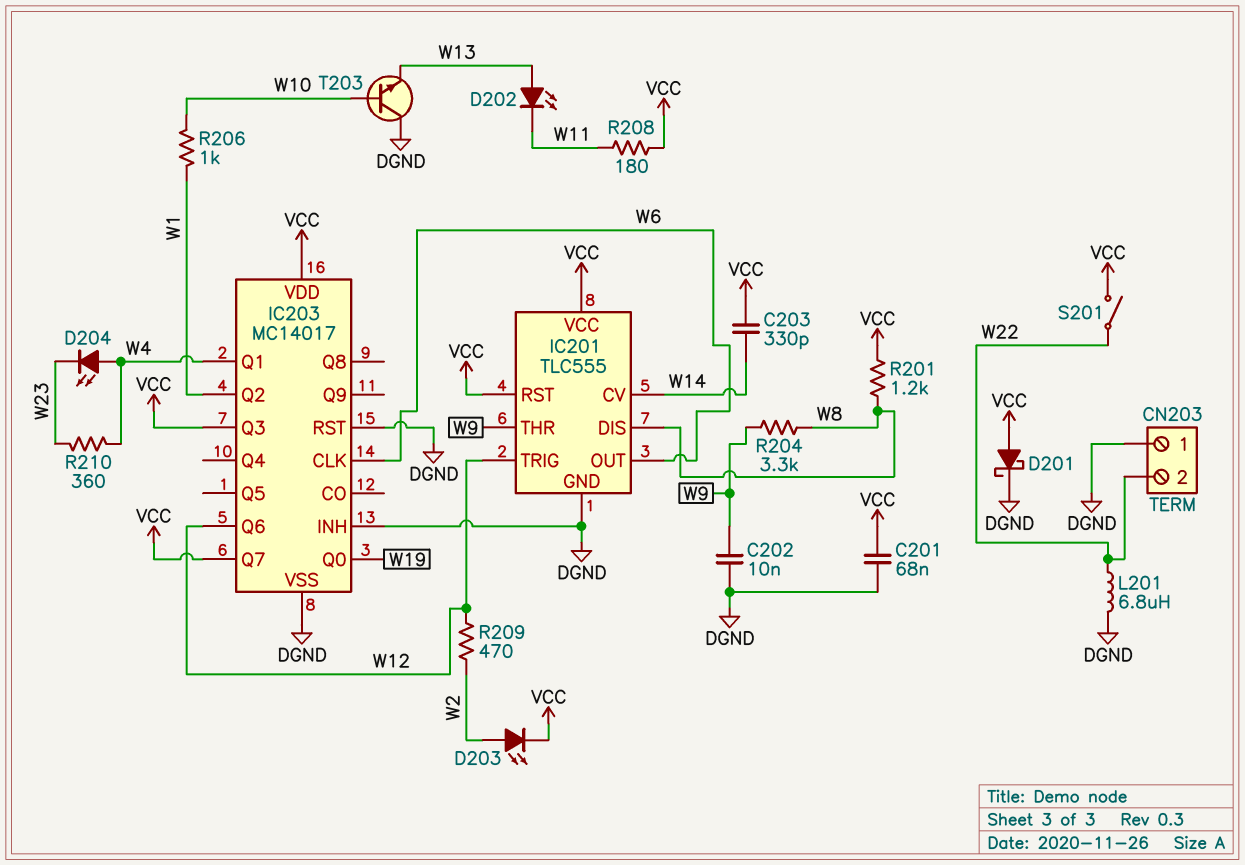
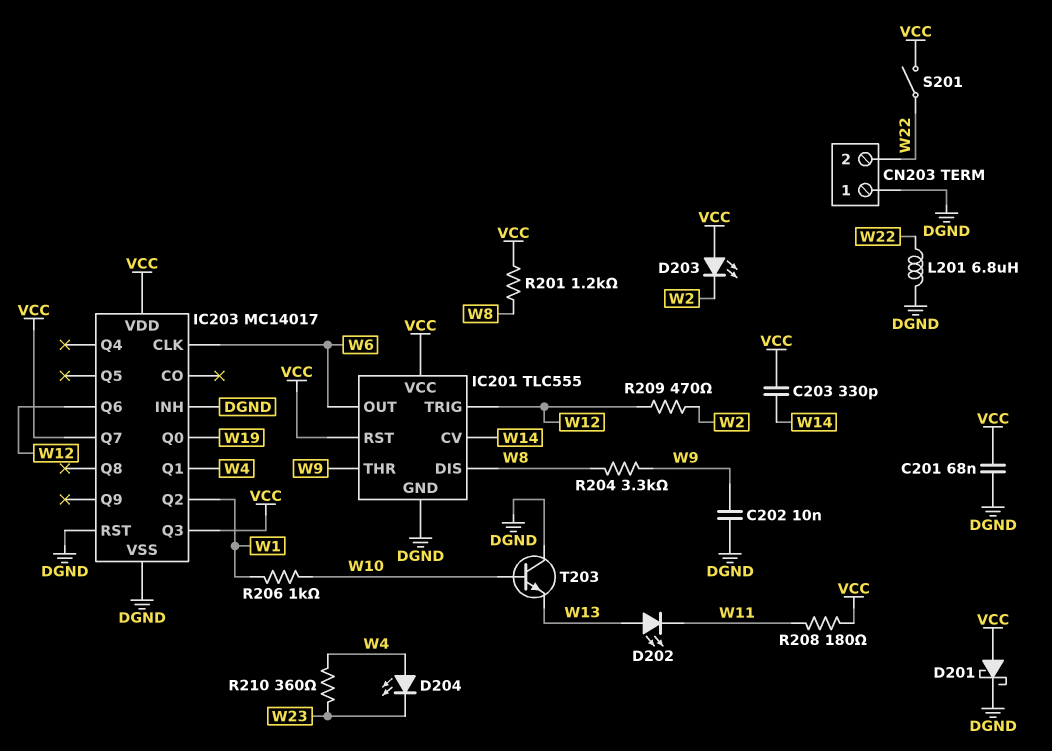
D203: LED (A W2, K VCC) -> LED (A VCC, K W2)

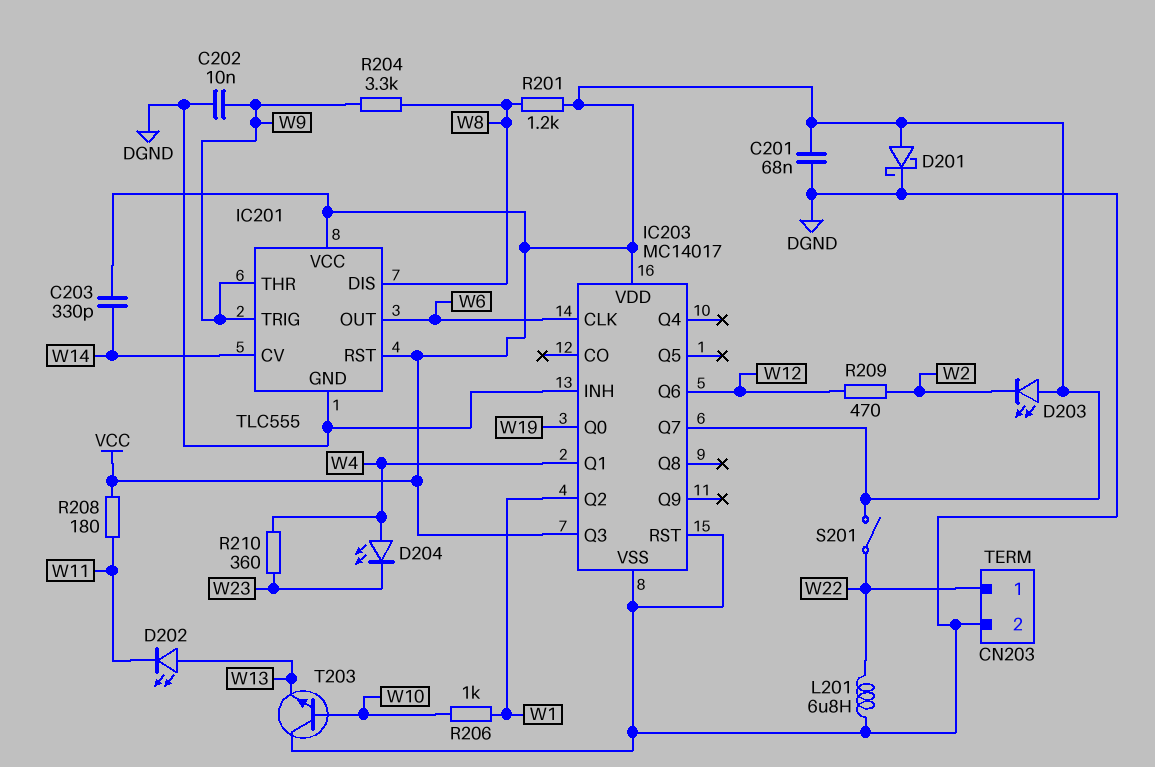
CN203 pin 1: DGND -> W22
CN203 pin 2: W22 -> DGND
IC201 pin TRIG: W12 -> W9

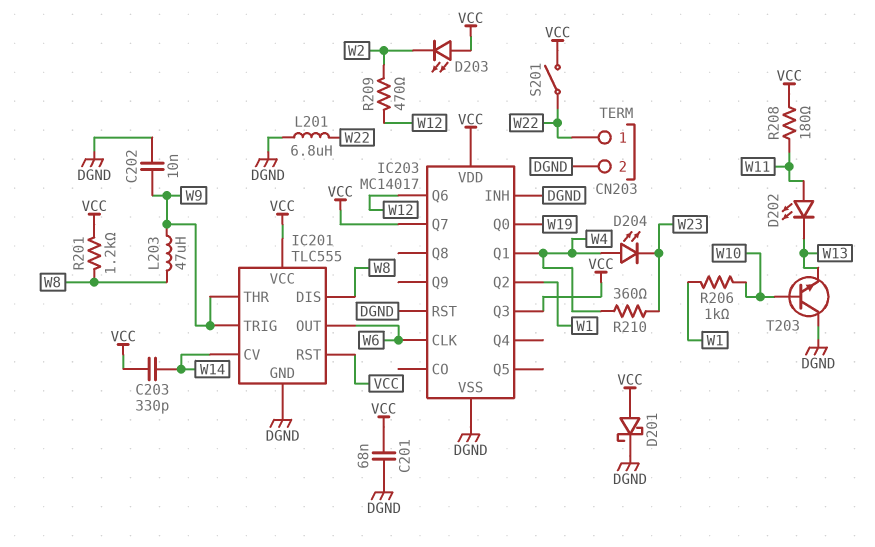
D202: LED (A W13, K W11) -> LED (A W11, K W13)
L203: none -> 47uH (W8, W9)
R204: 3.3k (W8, W9) -> none

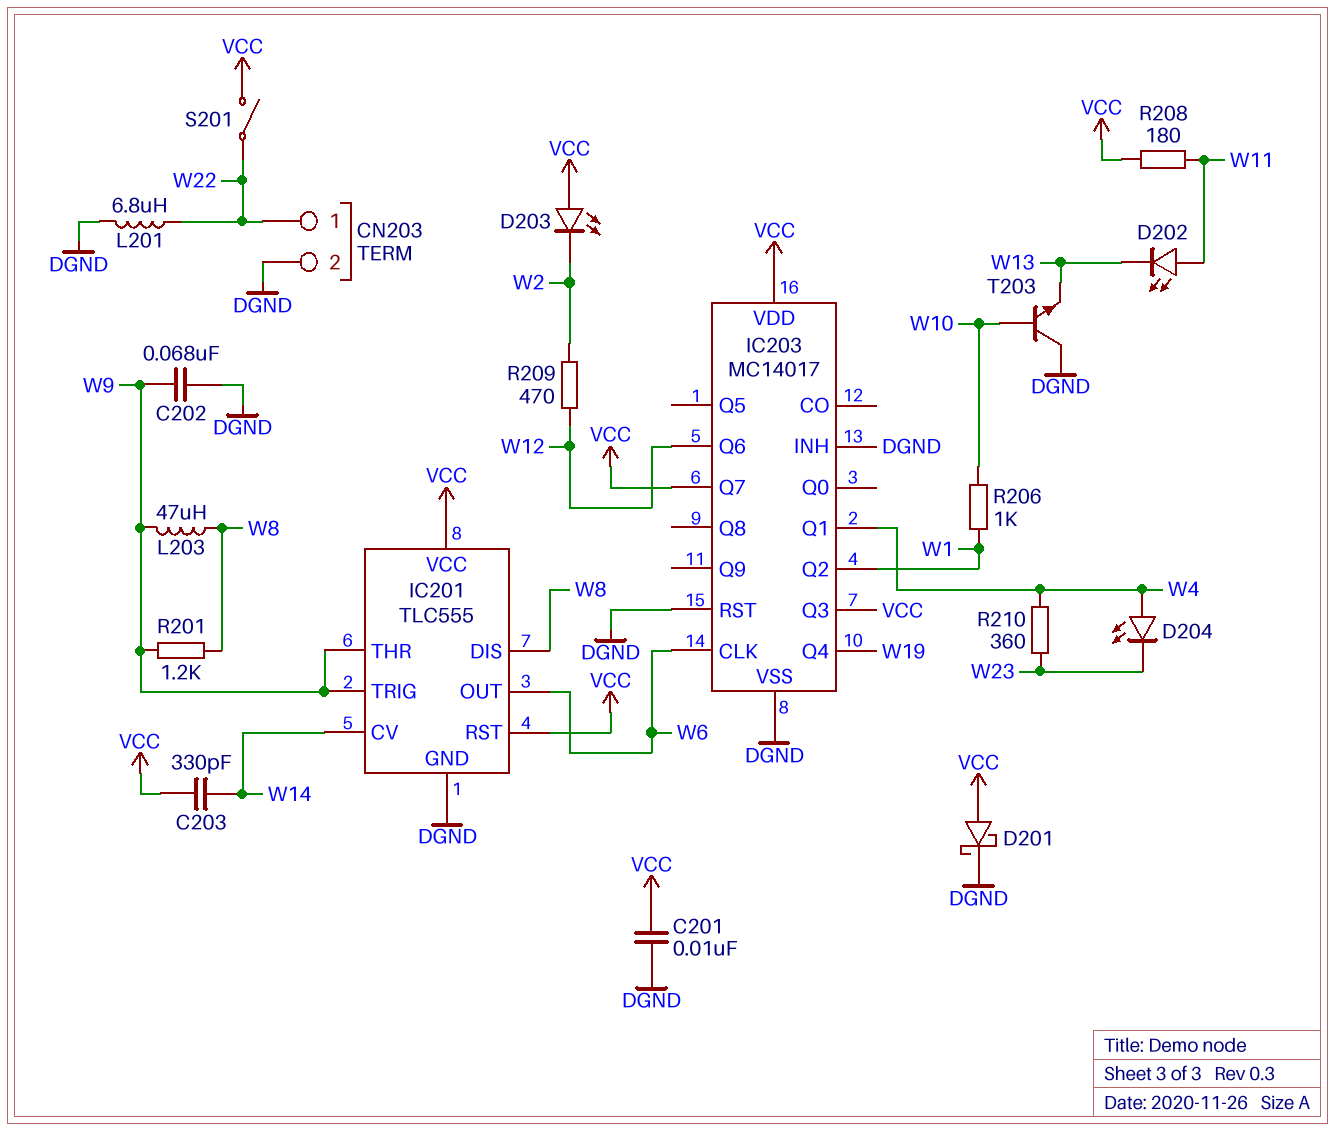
C201: 68nF (DGND, VCC) -> 10nF (DGND, VCC)
C202: 10nF (DGND, W9) -> 68nF (DGND, W9)
IC203 pin Q0: W19 -> none
IC203 pin Q4: none -> W19
R201: 1.2k (VCC, W8) -> 1.2k (W8, W9)

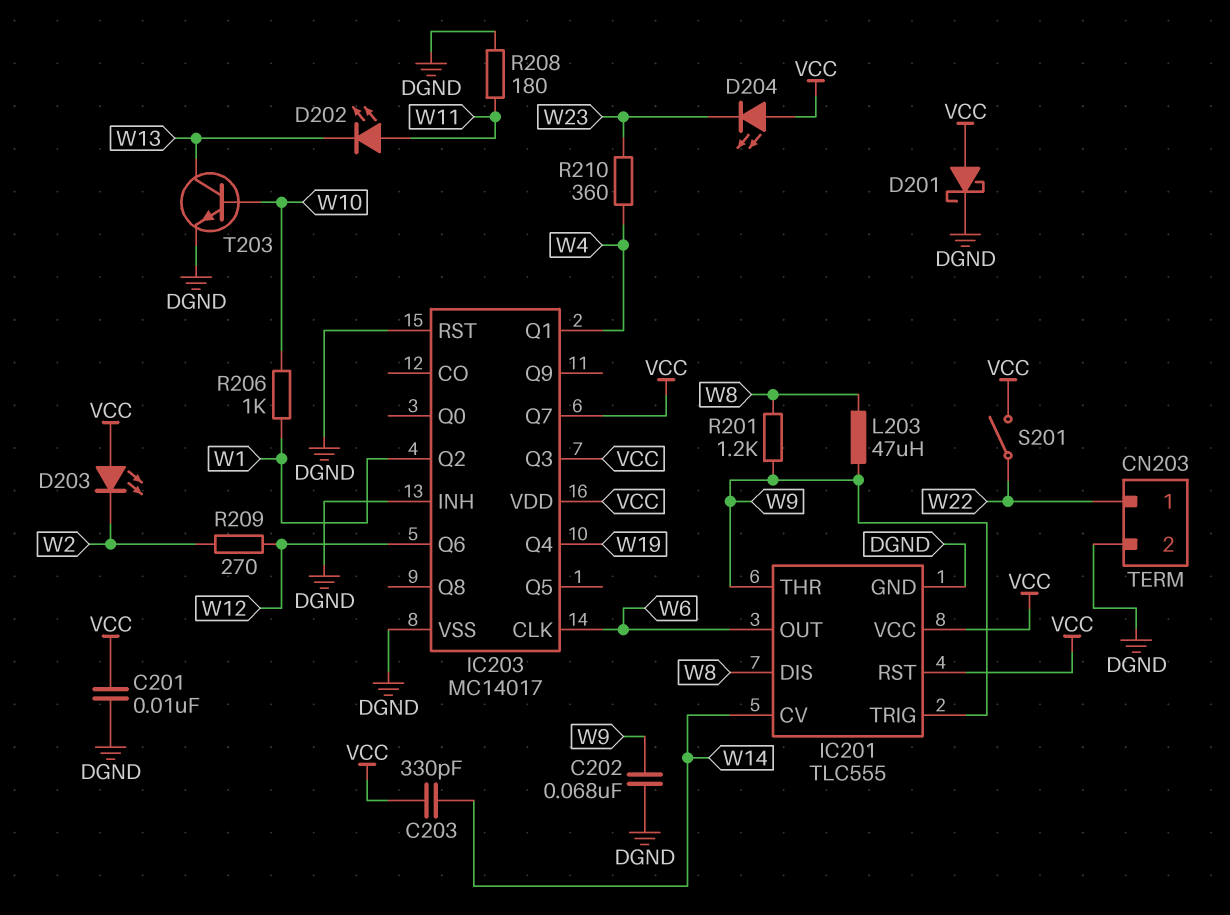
D204: LED (A W4, K W23) -> LED (A VCC, K W23)
L201: 6.8uH (DGND, W22) -> none
R208: 180 (VCC, W11) -> 180 (DGND, W11)
R209: 470 (W2, W12) -> 270 (W2, W12)
T203: NPN (B W10, C DGND, E W13) -> NPN (B W10, C W13, E DGND)

